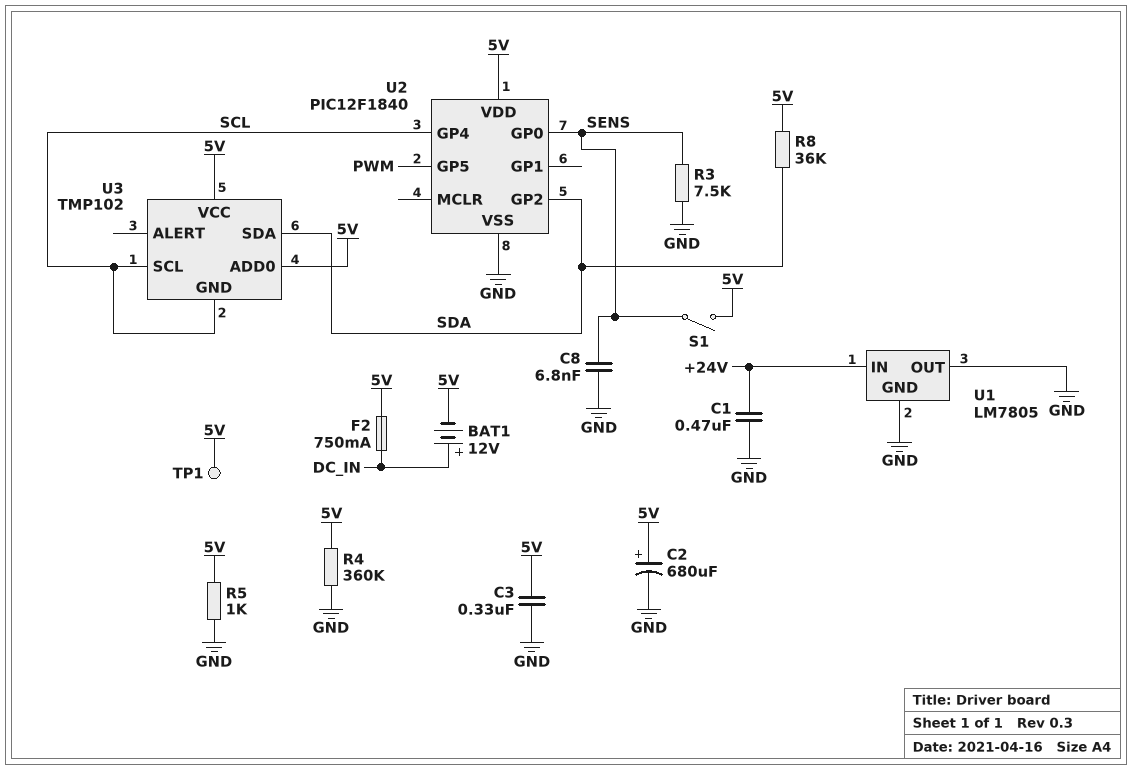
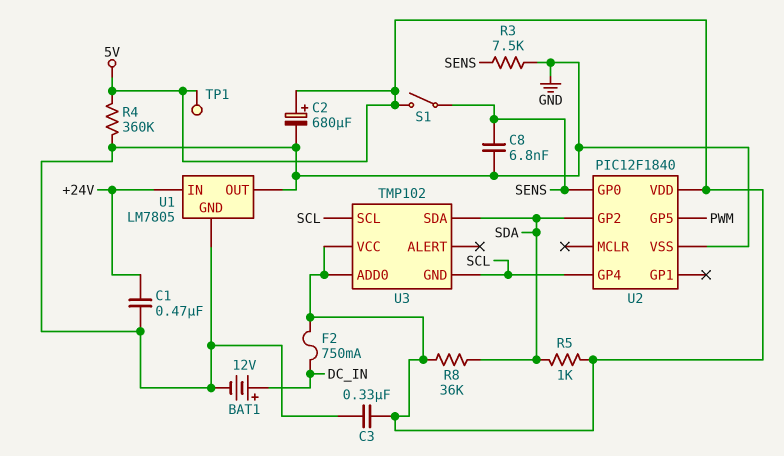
BAT1: 12V (plus DC_IN, minus 5V) -> 12V (plus DC_IN, minus GND)
R5: 1k (5V, GND) -> 1k (5V, SDA)

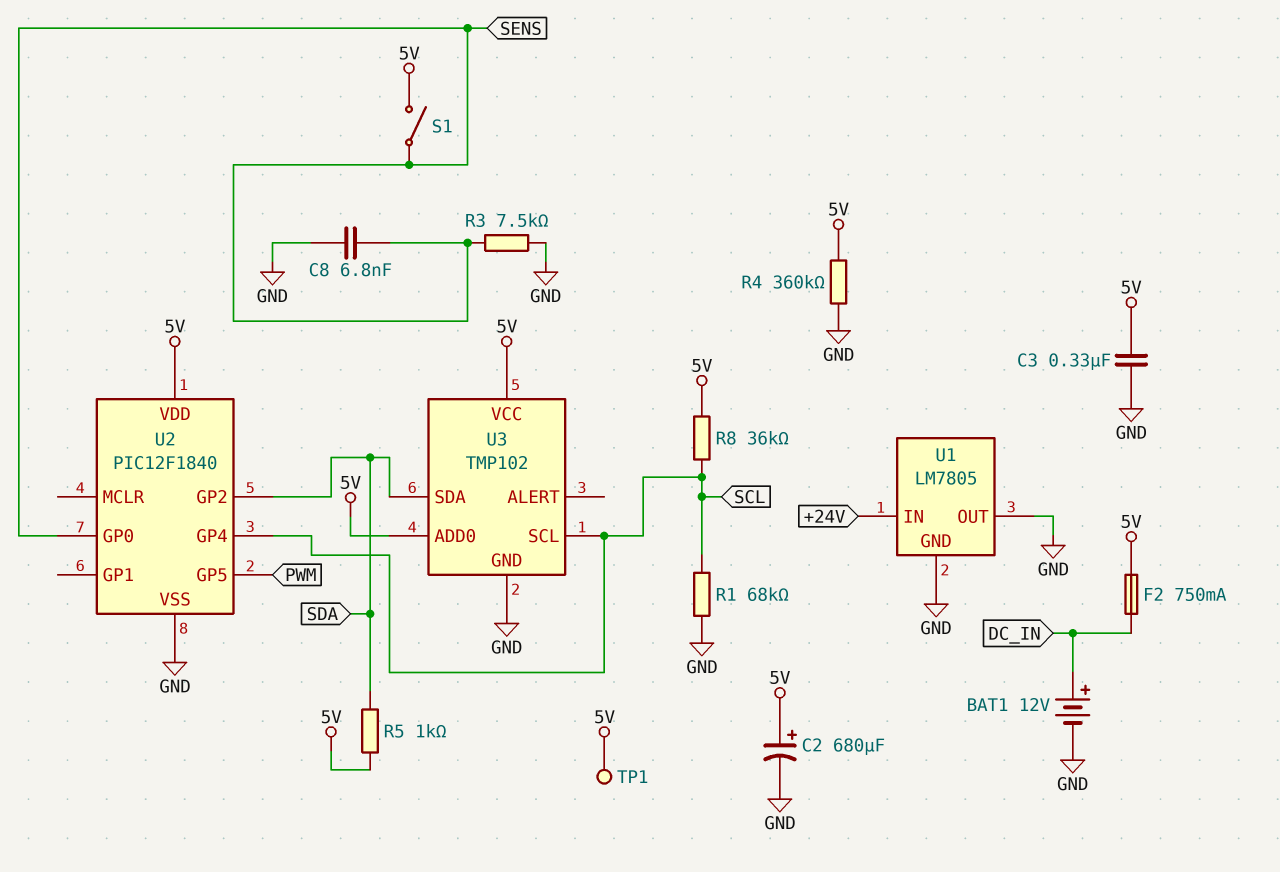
C1: 470nF (+24V, GND) -> none
R1: none -> 68k (GND, SCL)
R8: 36k (5V, SDA) -> 36k (5V, SCL)
U3 pin GND: SCL -> GND

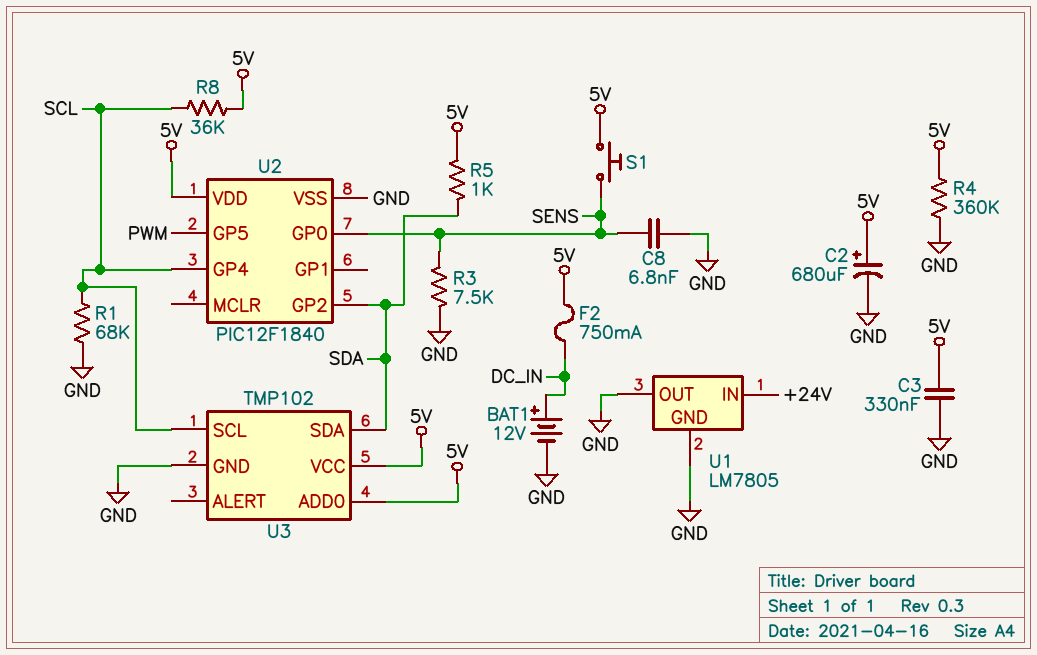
S1: switch (5V, SENS) -> button (5V, SENS)
TP1: test point (5V) -> none

